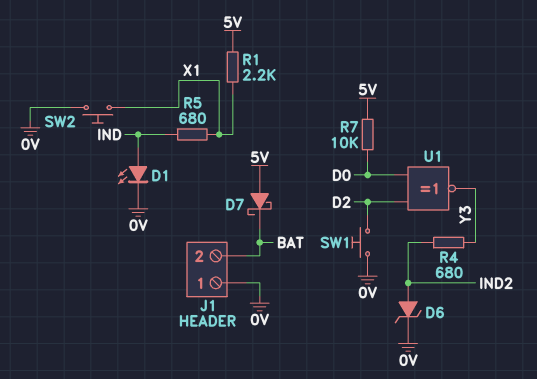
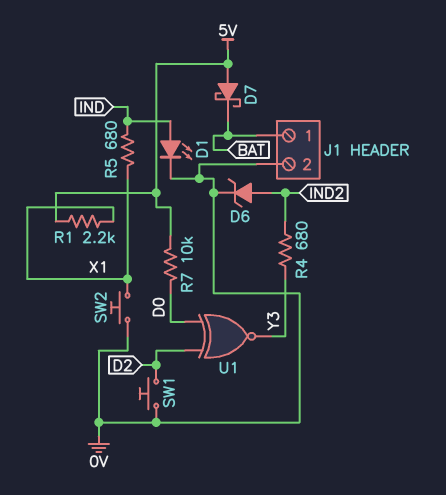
J1 pin 1: 0V -> BAT
J1 pin 2: BAT -> 0V

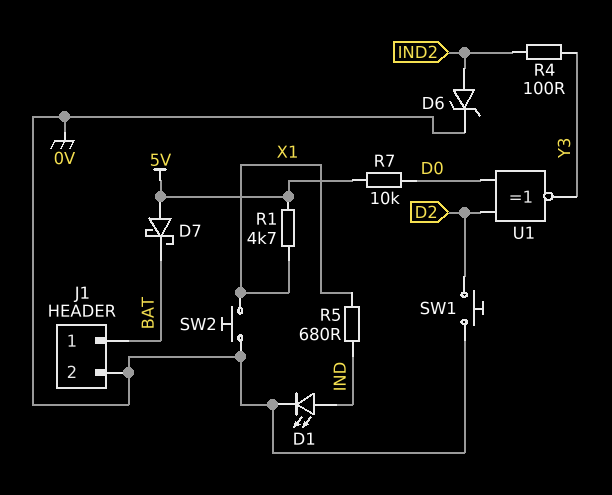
R1: 2.2k (5V, X1) -> 4.7k (5V, X1)
R4: 680 (IND2, Y3) -> 100 (IND2, Y3)

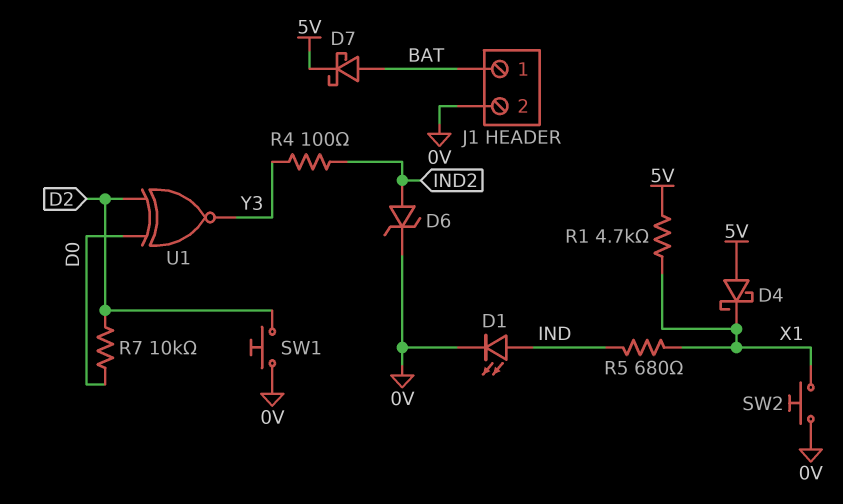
D4: none -> schottky (A 5V, K X1)
D7: schottky (A 5V, K BAT) -> schottky (A BAT, K 5V)
R7: 10k (5V, D0) -> 10k (D0, D2)

